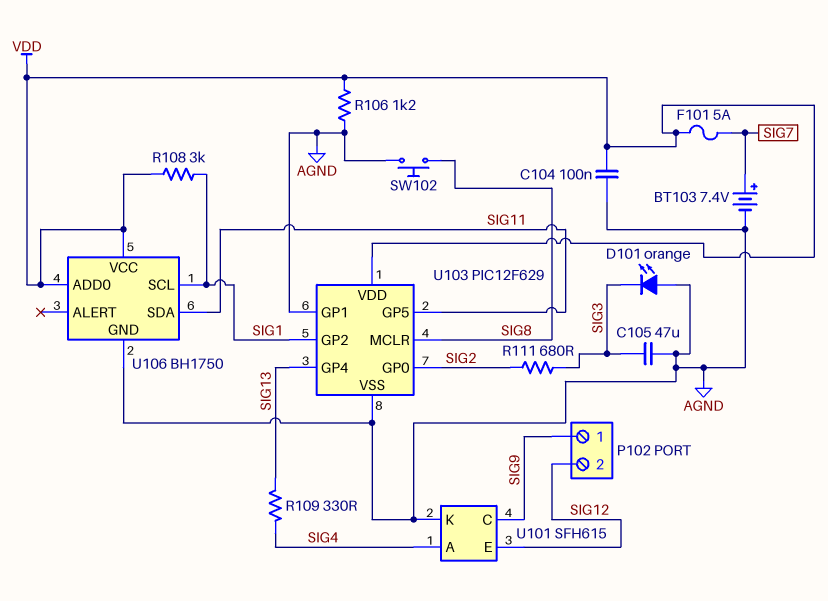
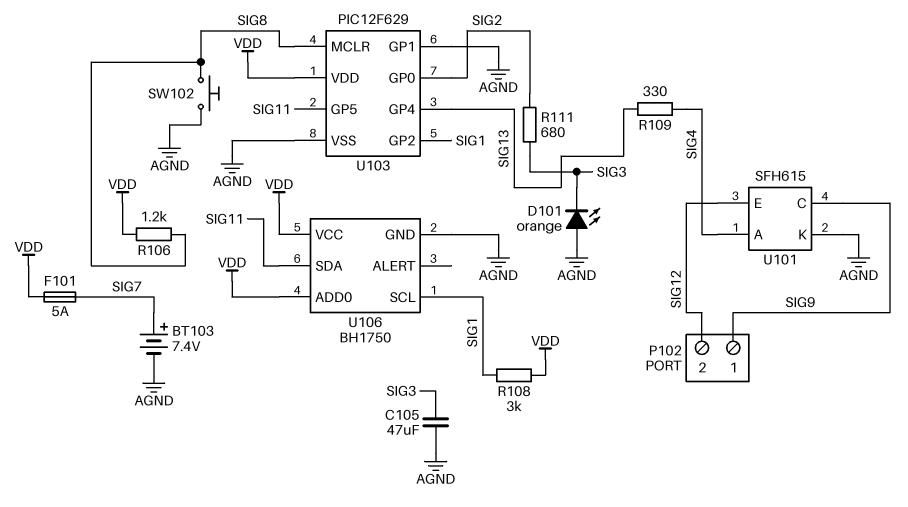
C104: 100nF (AGND, VDD) -> none
R106: 1.2k (AGND, VDD) -> 1.2k (SIG8, VDD)

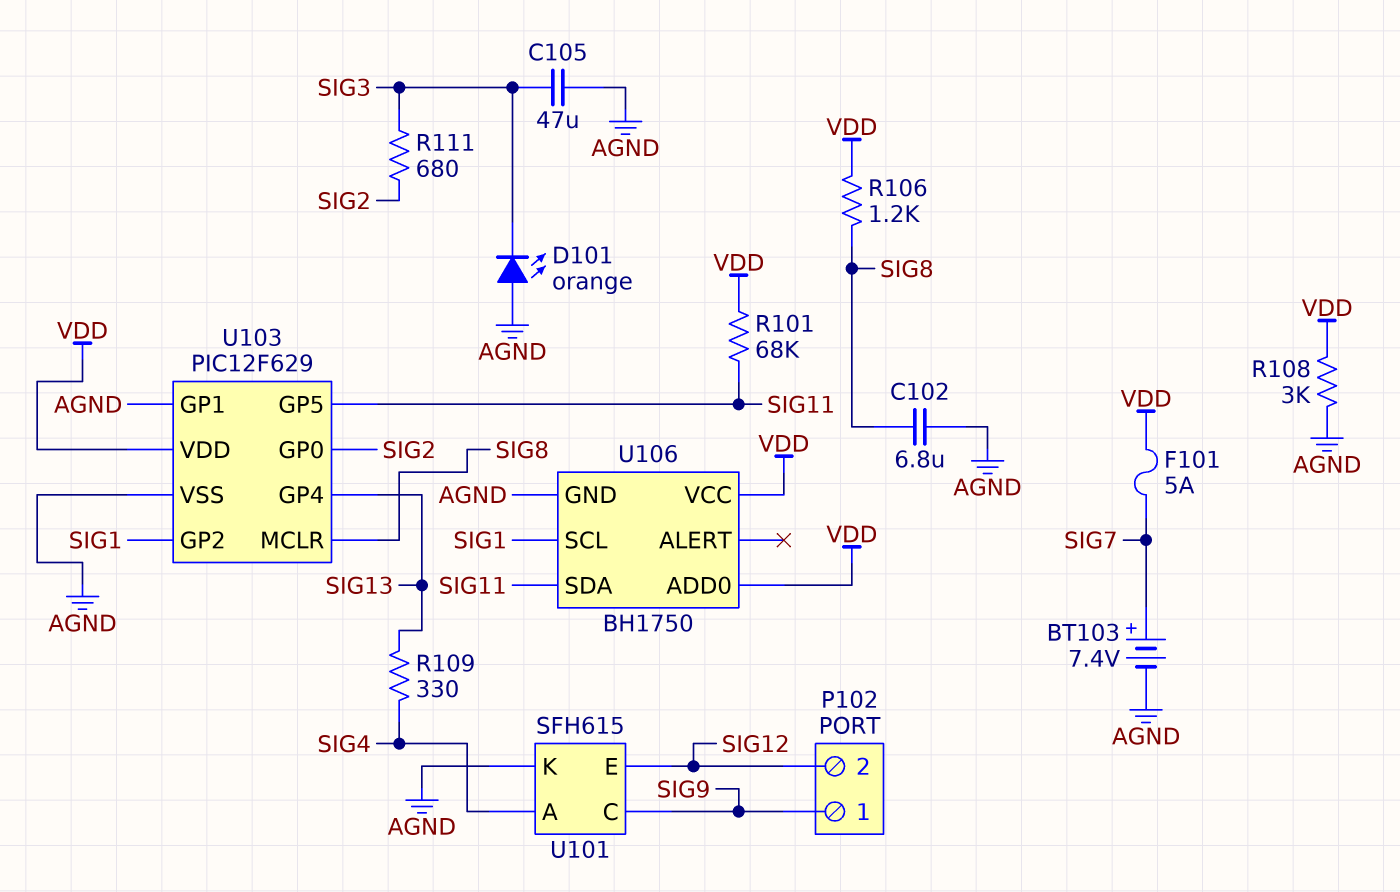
C102: none -> 6.8uF (AGND, SIG8)
R101: none -> 68k (SIG11, VDD)
R108: 3k (SIG1, VDD) -> 3k (AGND, VDD)
SW102: button (AGND, SIG8) -> none

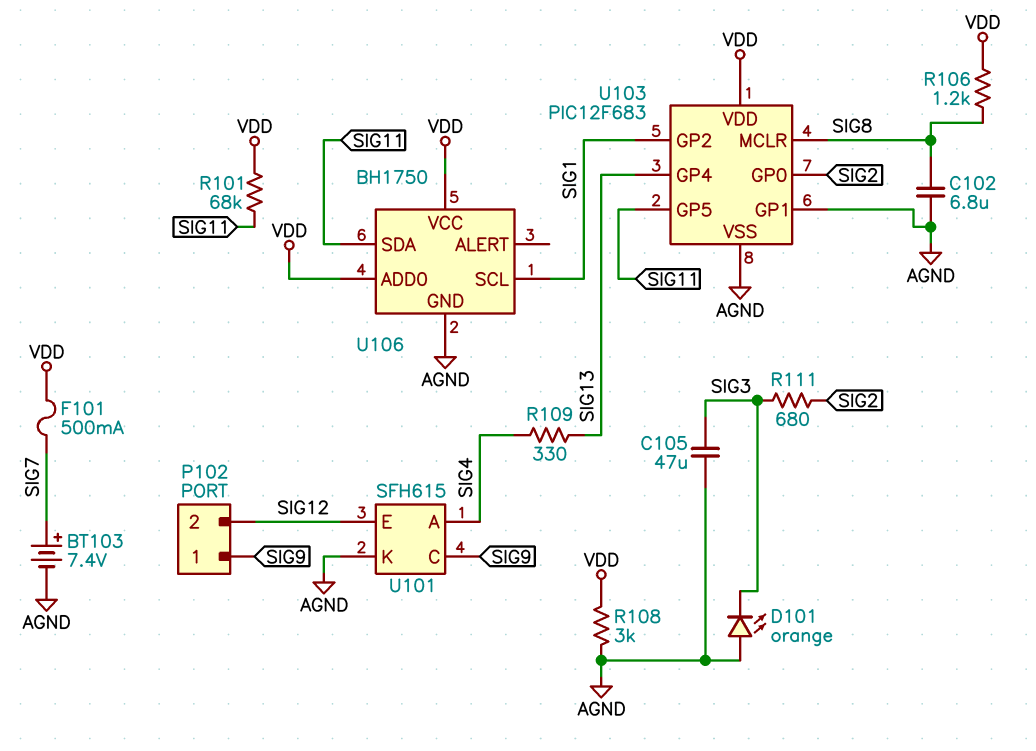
F101: 5A (SIG7, VDD) -> 500mA (SIG7, VDD)
U103: PIC12F629 -> PIC12F683

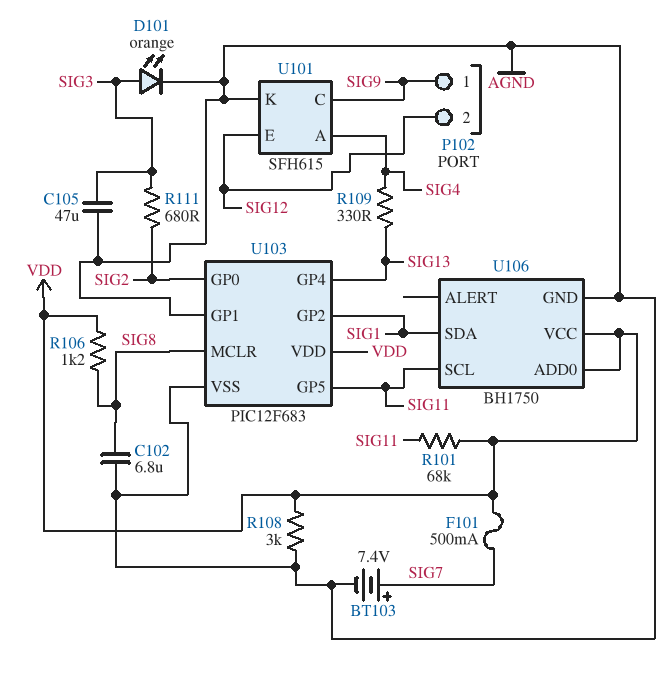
D101: LED orange (A AGND, K SIG3) -> LED orange (A SIG3, K AGND)
U106 pin SCL: SIG1 -> SIG11
U106 pin SDA: SIG11 -> SIG1

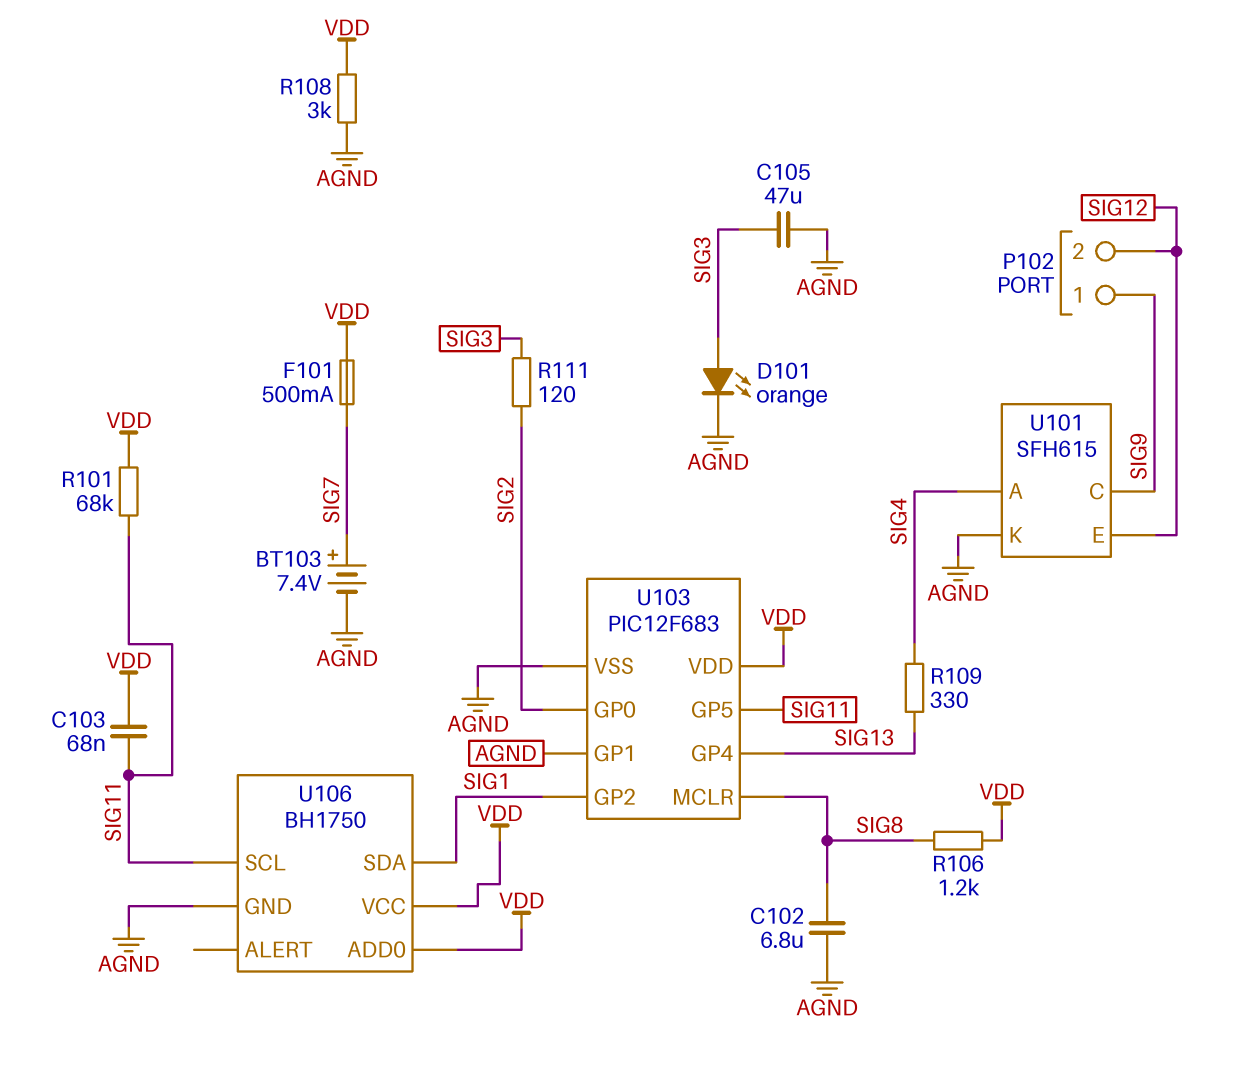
C103: none -> 68nF (SIG11, VDD)
R111: 680 (SIG2, SIG3) -> 120 (SIG2, SIG3)

